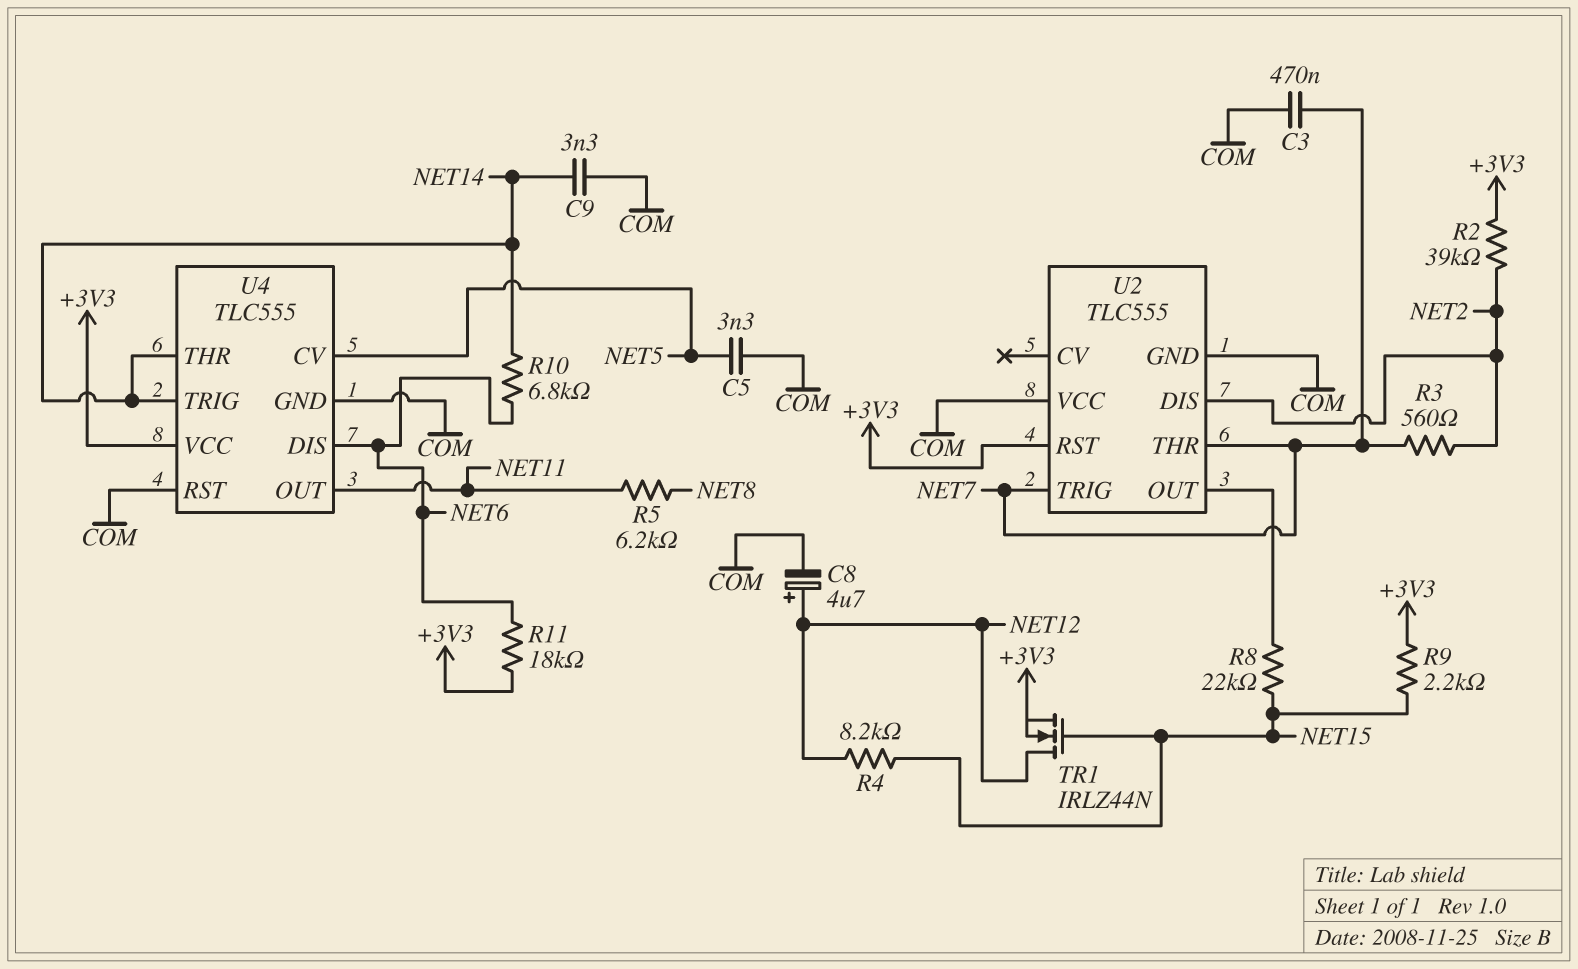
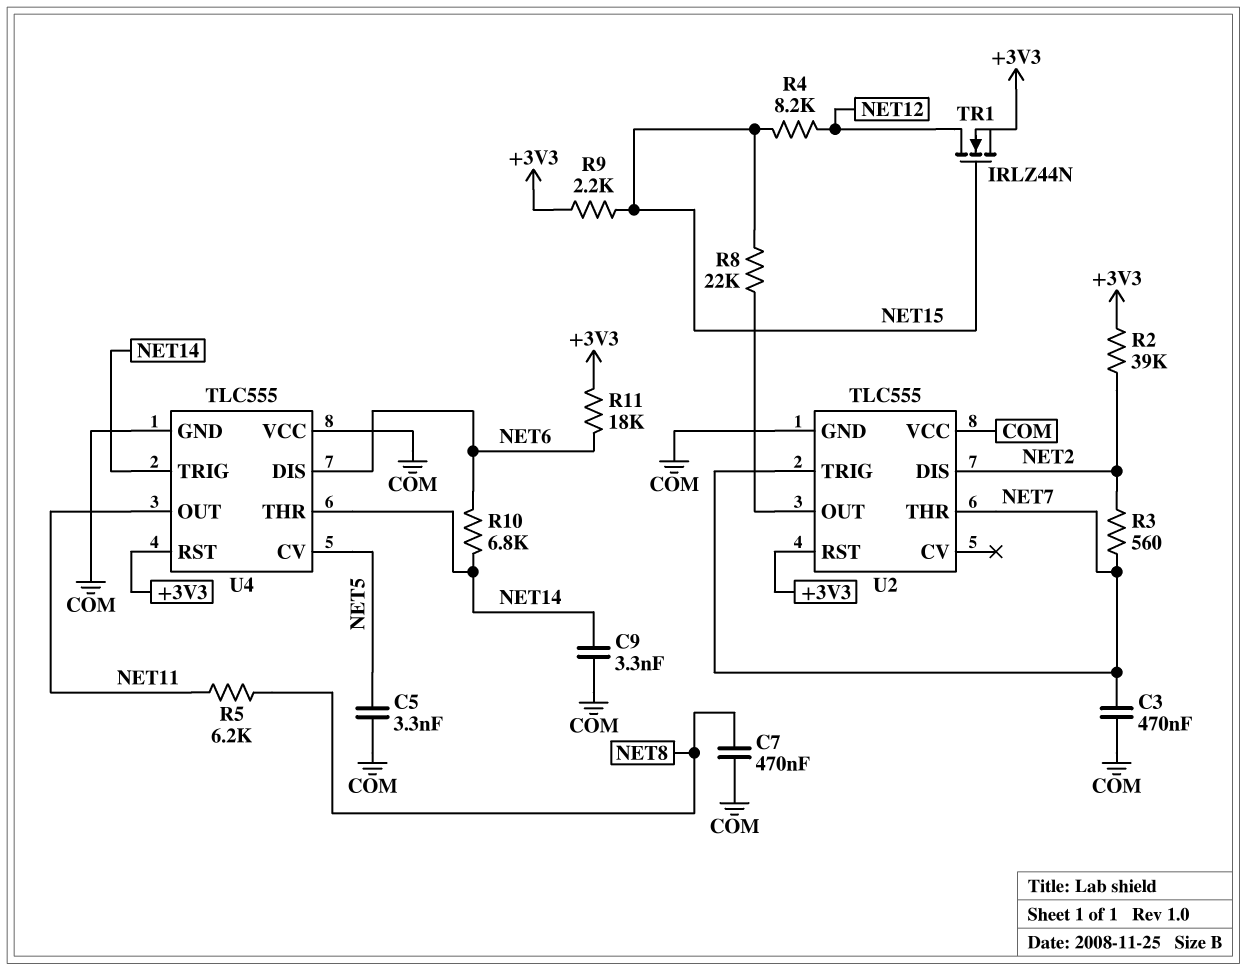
C7: none -> 470nF (COM, NET8)
C8: 4.7uF (plus NET12, minus COM) -> none
U4 pin RST: COM -> +3V3
U4 pin VCC: +3V3 -> COM

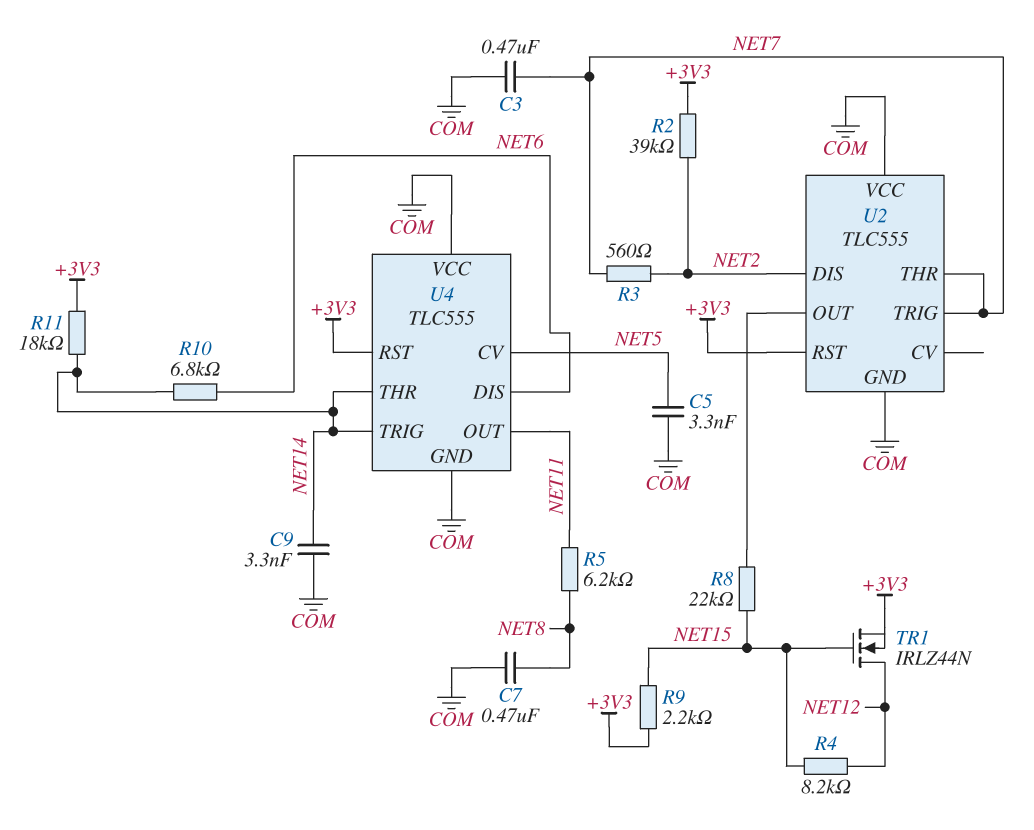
R11: 18k (+3V3, NET6) -> 18k (+3V3, NET14)

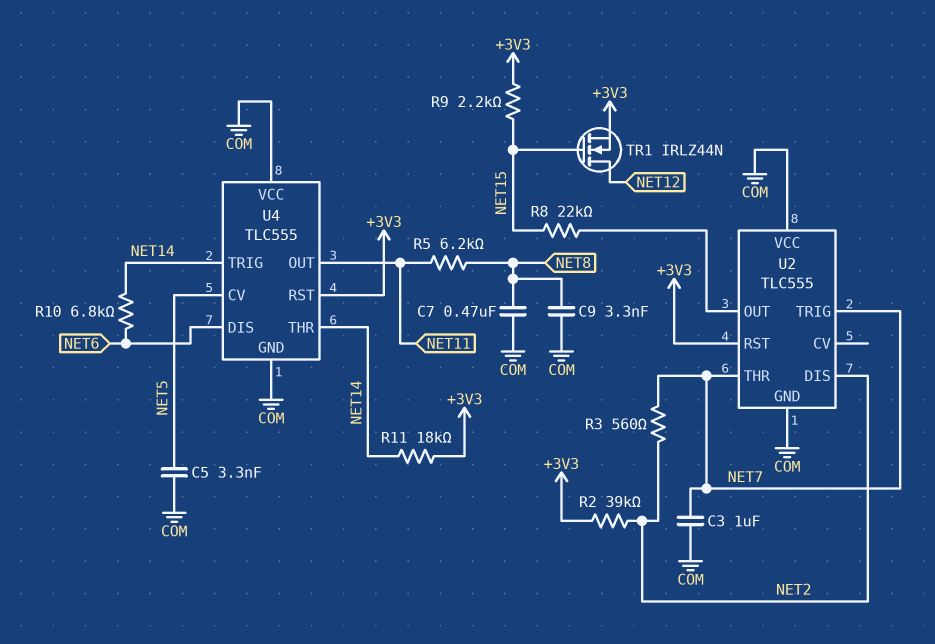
C3: 470nF (COM, NET7) -> 1uF (COM, NET7)
C9: 3.3nF (COM, NET14) -> 3.3nF (COM, NET8)
R4: 8.2k (NET12, NET15) -> none

